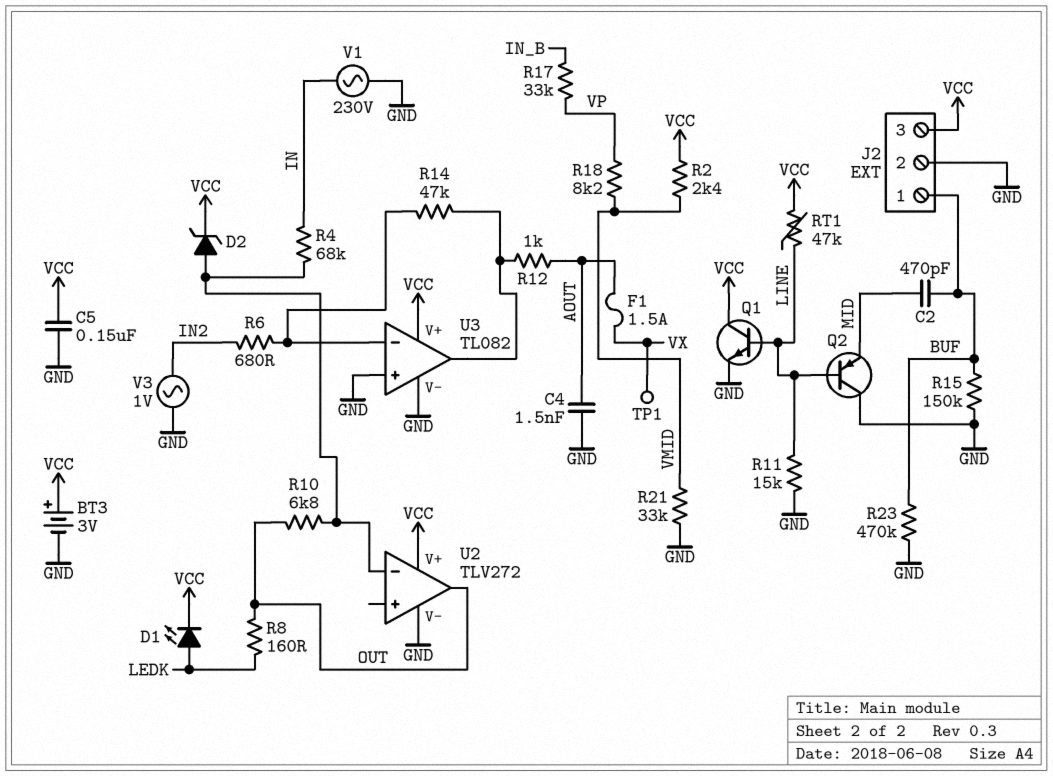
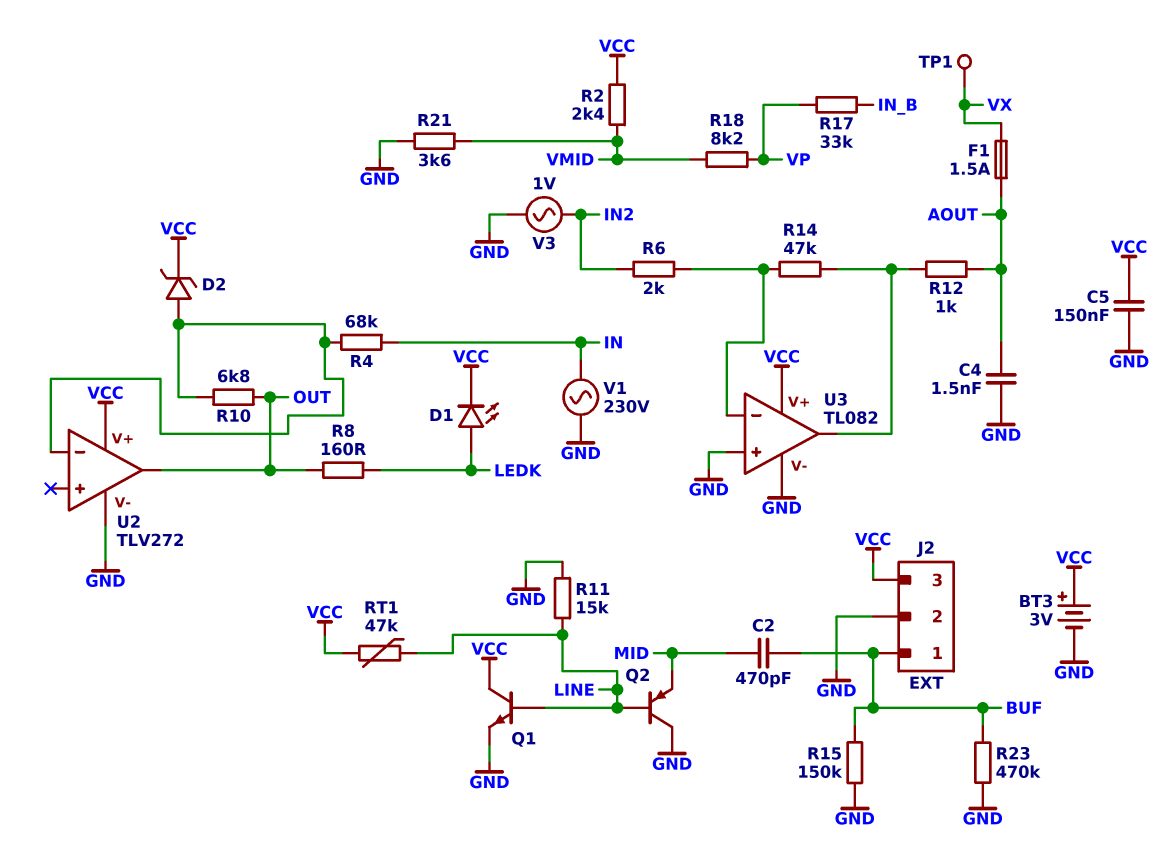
R6: 680 (IN2, U3/in-) -> 2k (IN2, U3/in-)
R21: 33k (GND, VMID) -> 3.6k (GND, VMID)

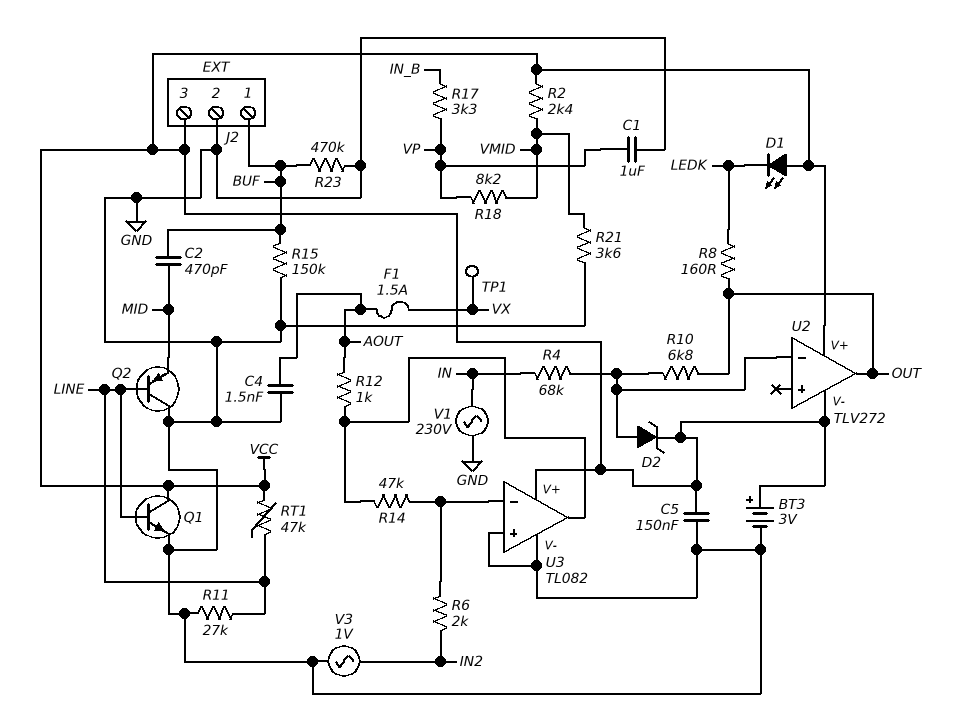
C1: none -> 1uF (GND, VP)
D1: LED (A LEDK, K VCC) -> LED (A VCC, K LEDK)
R11: 15k (GND, LINE) -> 27k (GND, LINE)
R17: 33k (IN_B, VP) -> 3.3k (IN_B, VP)
U2 pin V-: GND -> VCC

